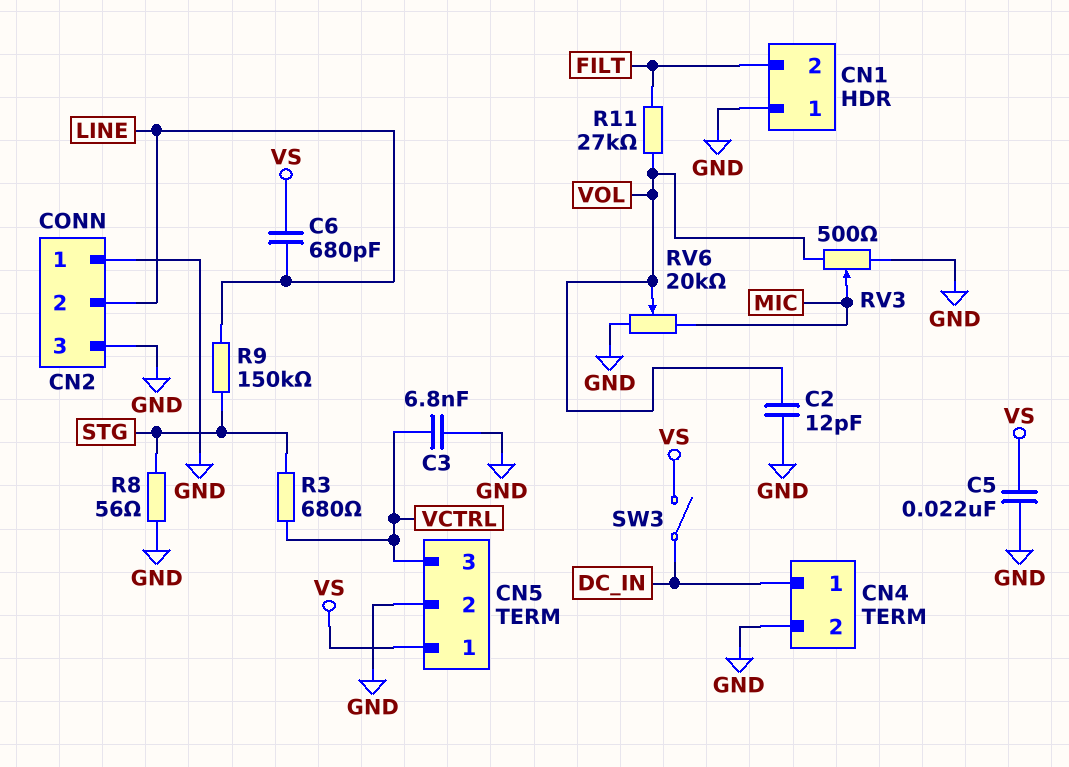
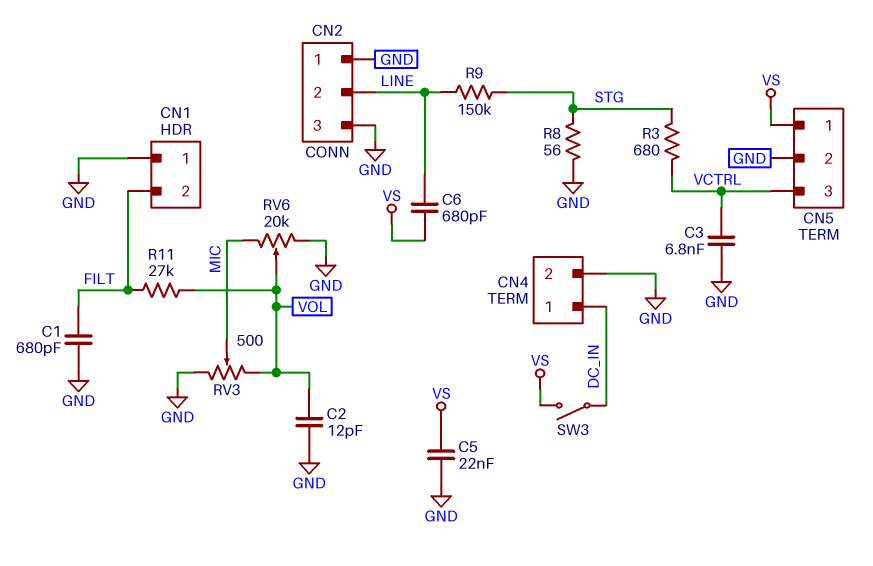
C1: none -> 680pF (FILT, GND)

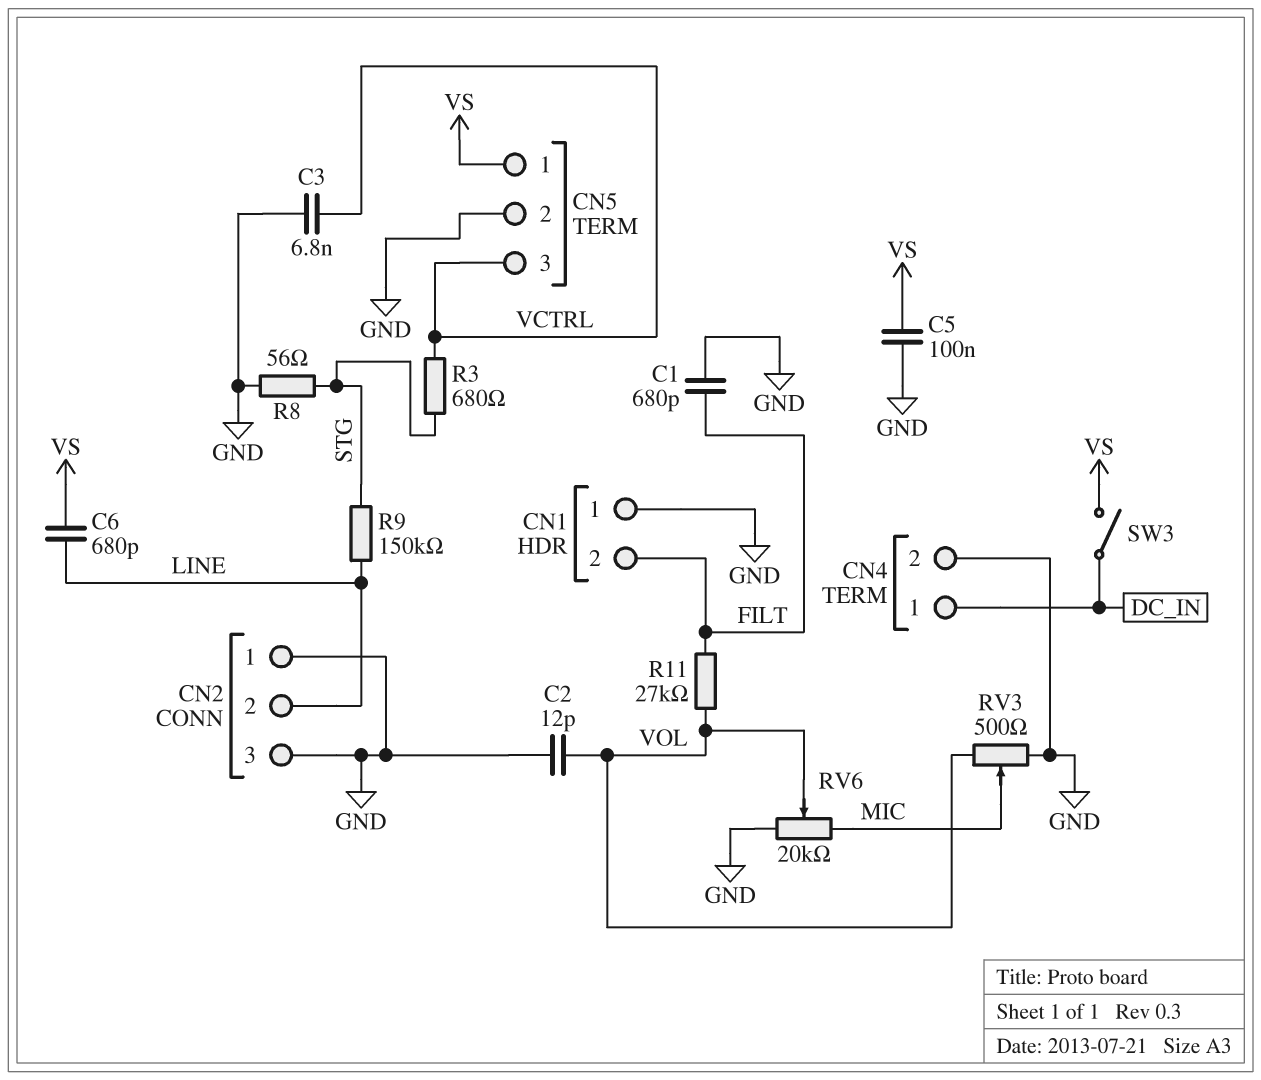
C5: 22nF (GND, VS) -> 100nF (GND, VS)

